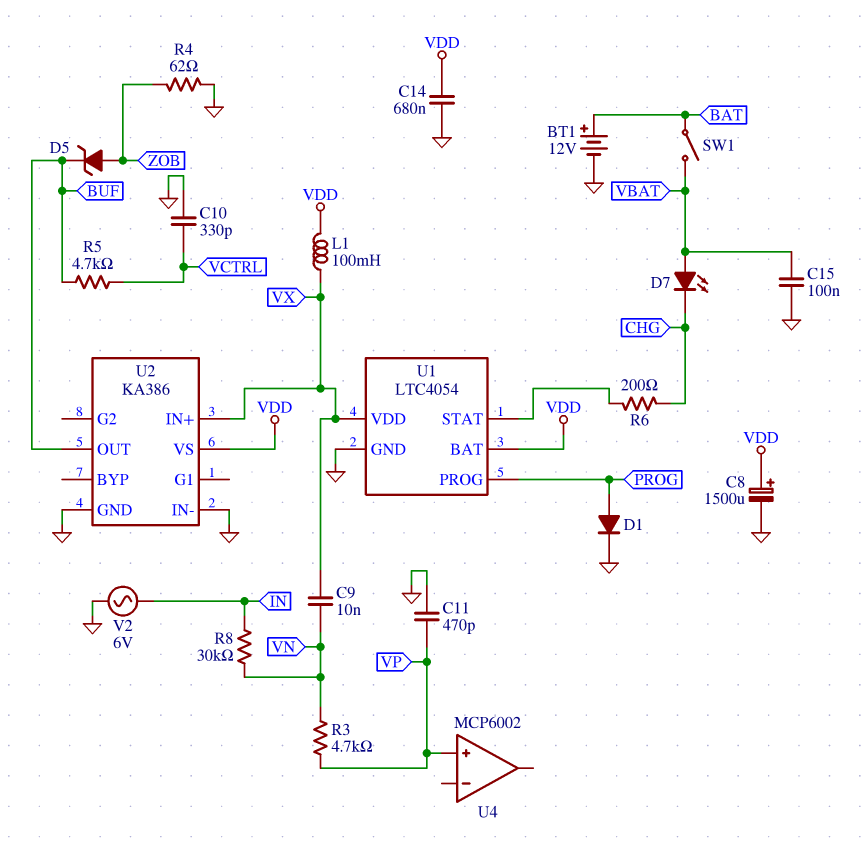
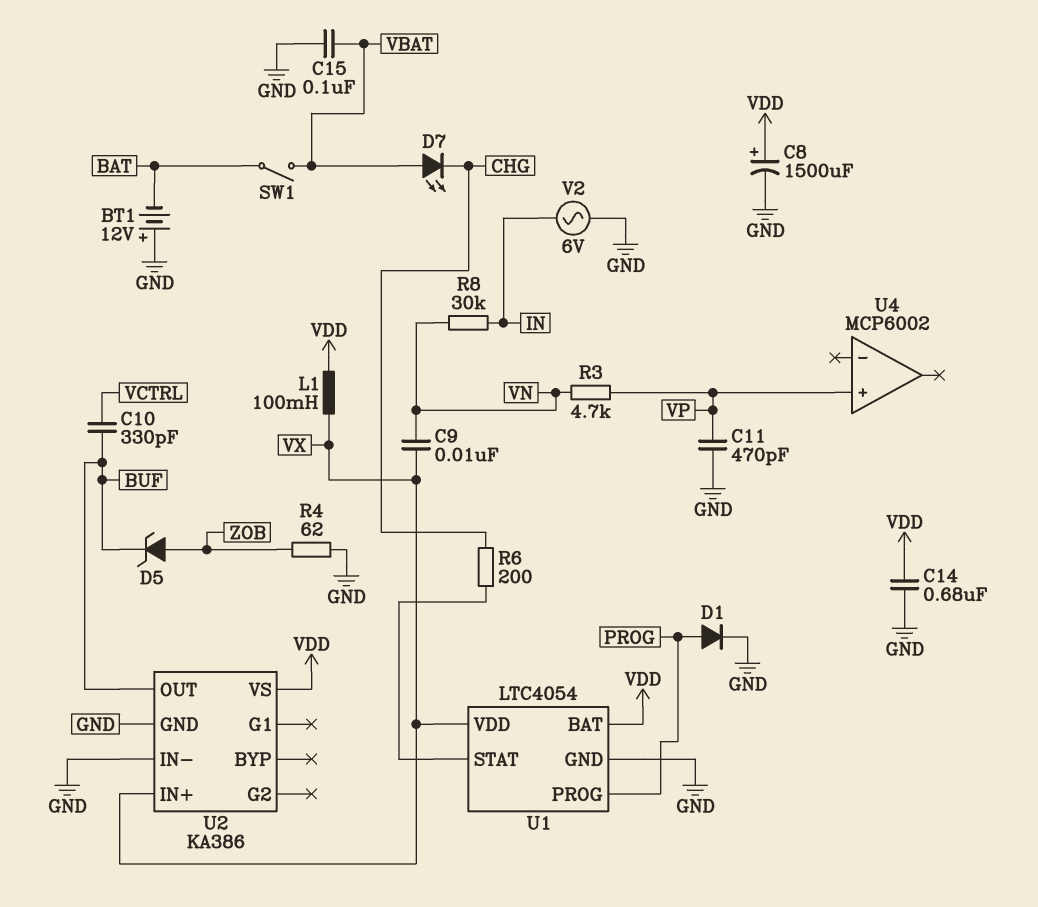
BT1: 12V (plus BAT, minus GND) -> 12V (plus GND, minus BAT)
C10: 330pF (GND, VCTRL) -> 330pF (BUF, VCTRL)
R5: 4.7k (BUF, VCTRL) -> none

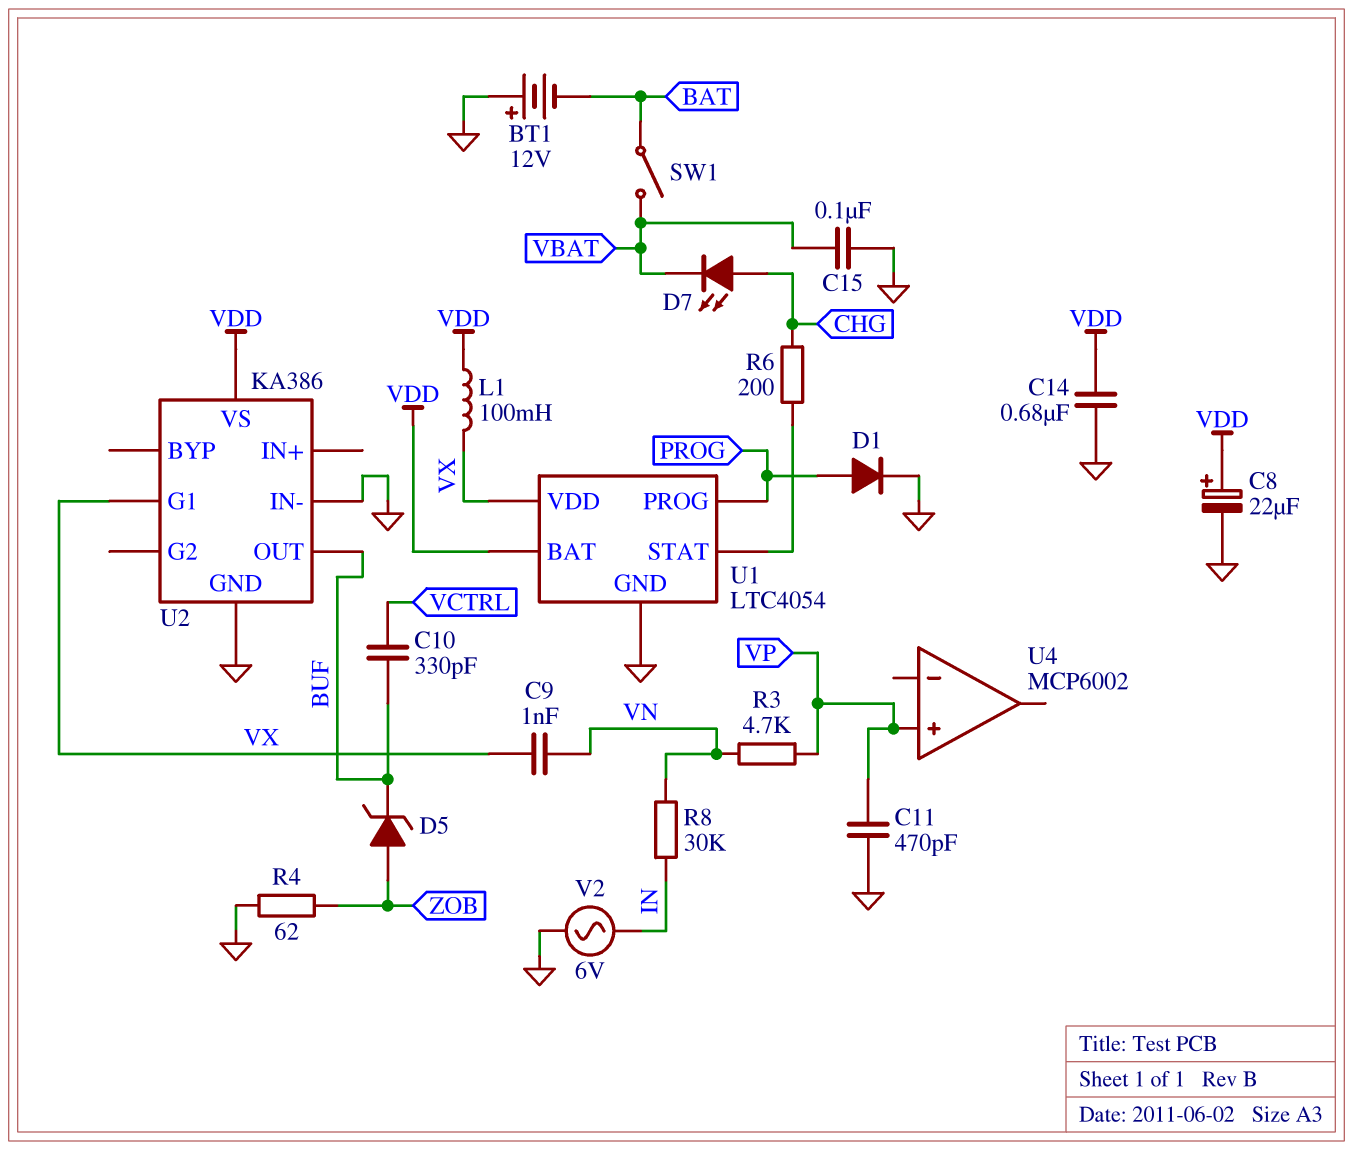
C8: 1500uF (plus VDD, minus GND) -> 22uF (plus VDD, minus GND)
C9: 10nF (VN, VX) -> 1nF (VN, VX)
D7: LED (A VBAT, K CHG) -> LED (A CHG, K VBAT)
U2 pin G1: none -> VX
U2 pin IN+: VX -> none

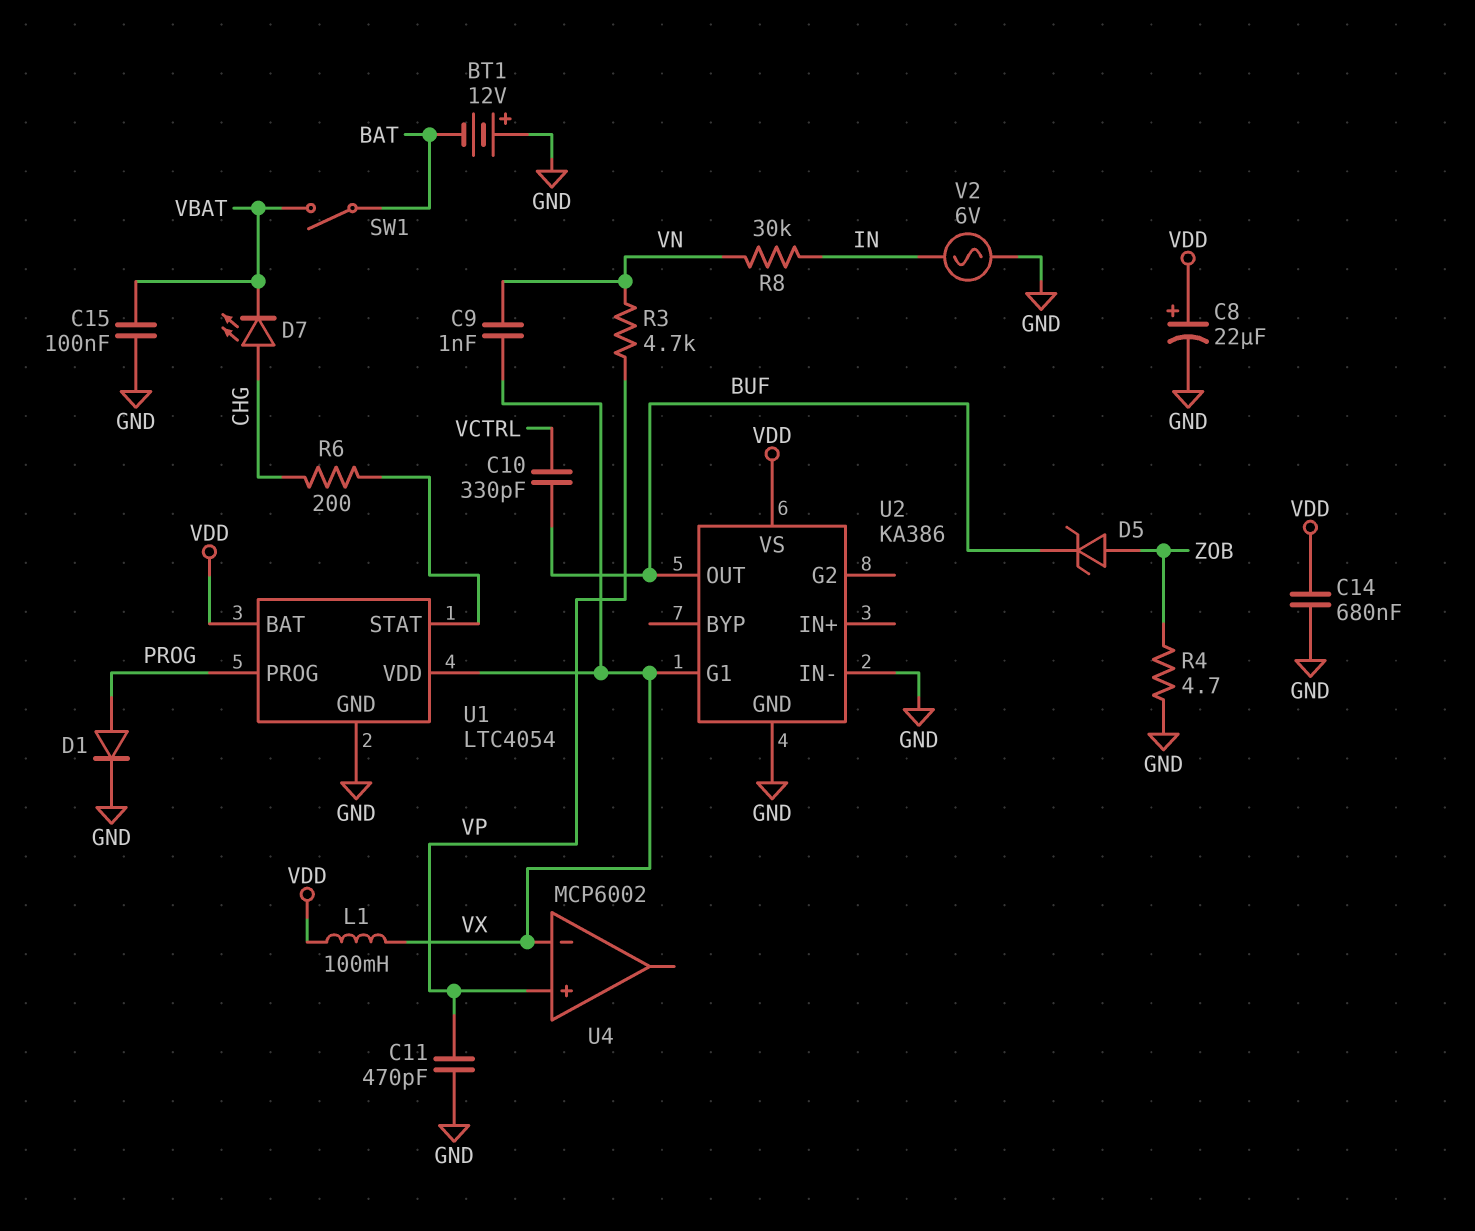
R4: 62 (GND, ZOB) -> 4.7 (GND, ZOB)
U4 pin in-: none -> VX

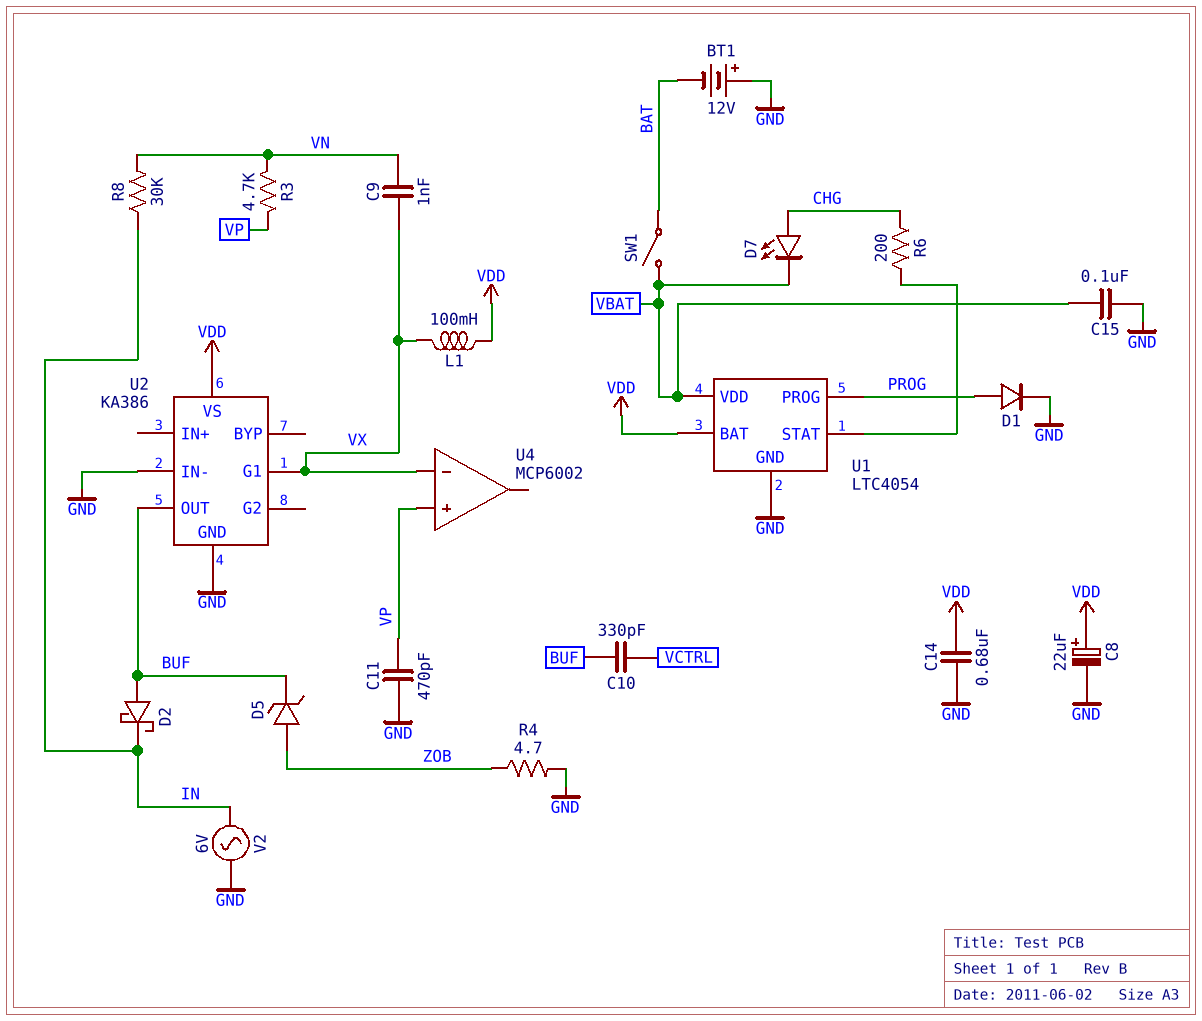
D2: none -> schottky (A BUF, K IN)
U1 pin VDD: VX -> VBAT

